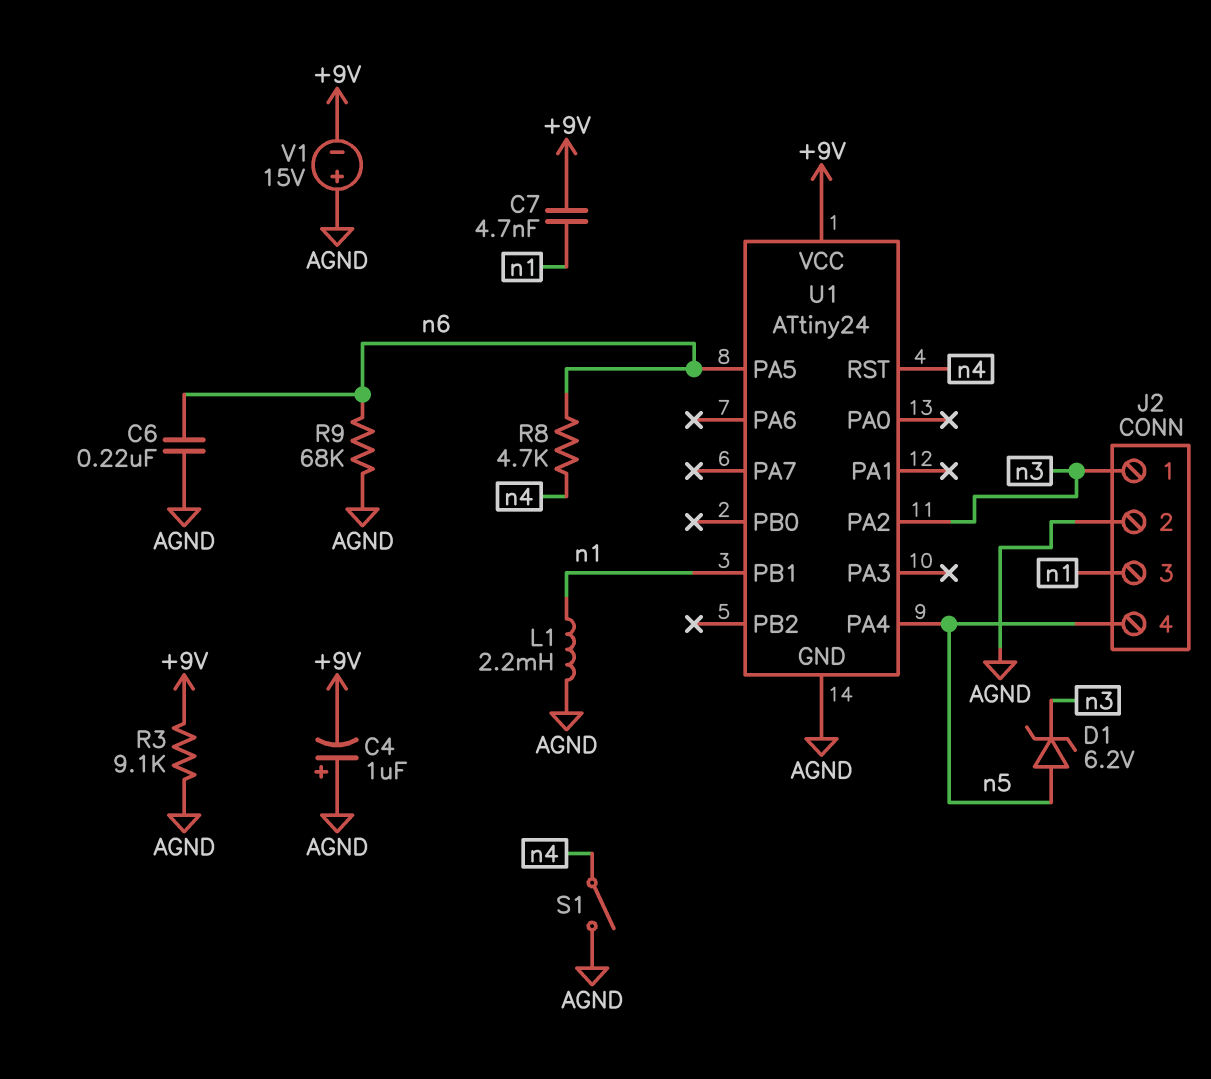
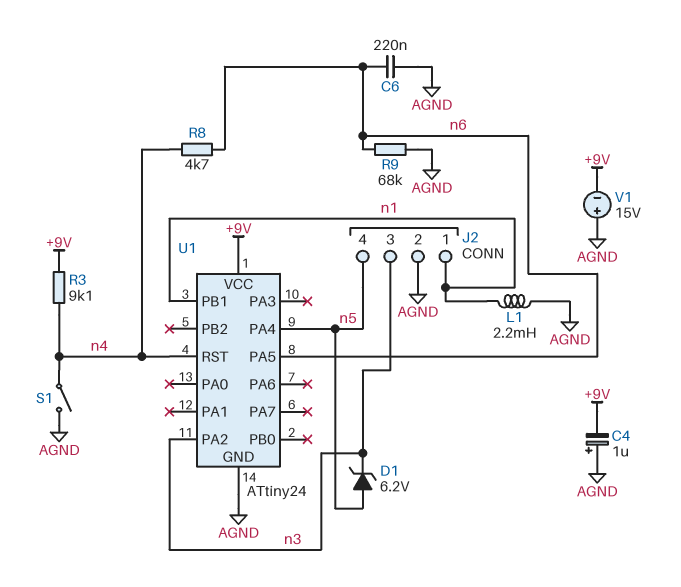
C7: 4.7nF (+9V, n1) -> none
J2 pin 1: n3 -> n1
J2 pin 3: n1 -> n3
R3: 9.1k (+9V, AGND) -> 9.1k (+9V, n4)

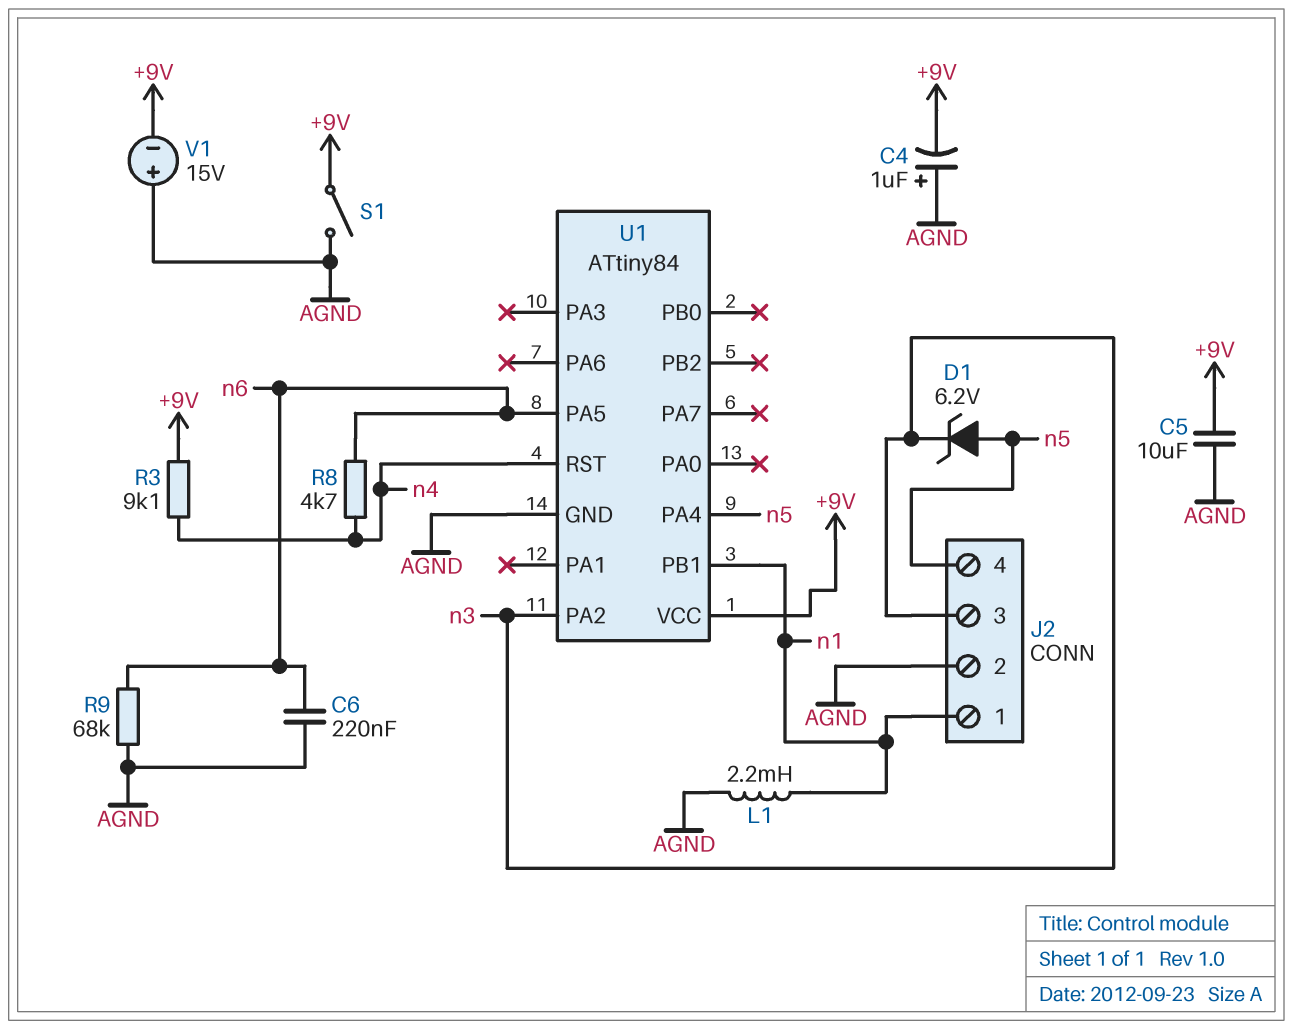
C5: none -> 10uF (+9V, AGND)
S1: switch (AGND, n4) -> switch (+9V, AGND)
U1: ATtiny24 -> ATtiny84

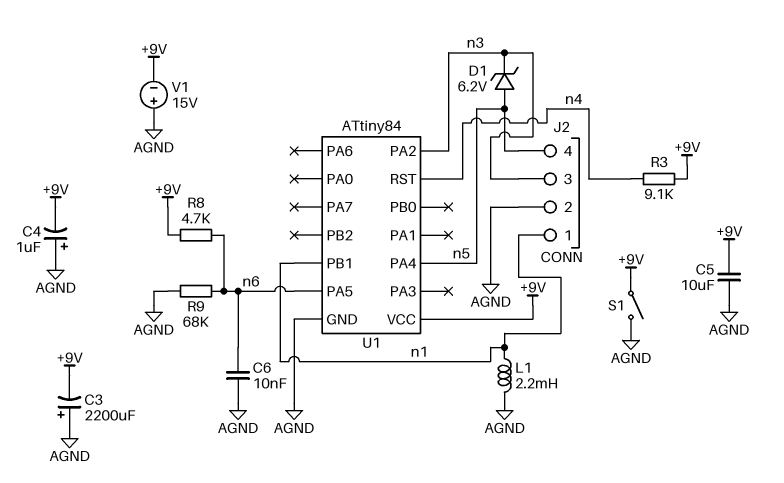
C3: none -> 2200uF (plus AGND, minus +9V)
C6: 220nF (AGND, n6) -> 10nF (AGND, n6)
R8: 4.7k (n4, n6) -> 4.7k (+9V, n6)

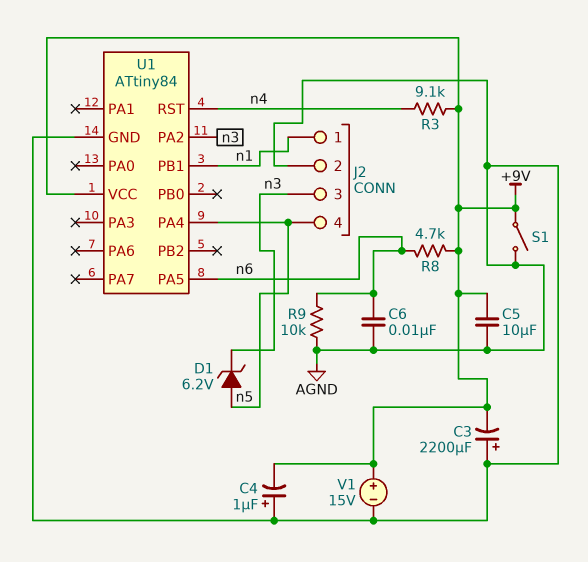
L1: 2.2mH (AGND, n1) -> none
R9: 68k (AGND, n6) -> 10k (AGND, n6)
V1: 15V (plus AGND, minus +9V) -> 15V (plus +9V, minus AGND)

